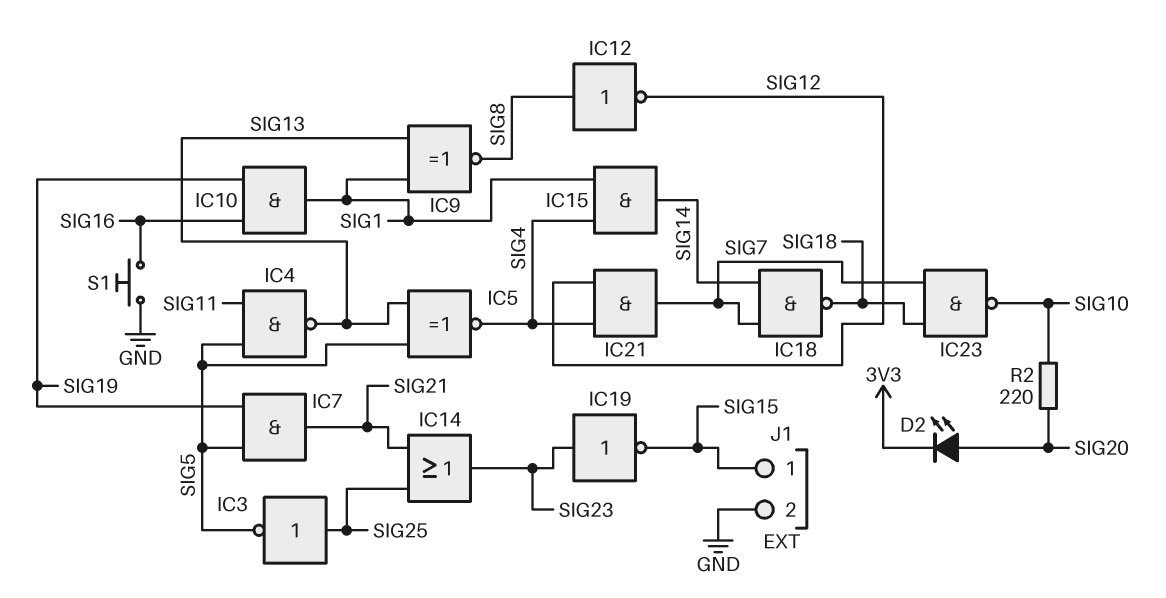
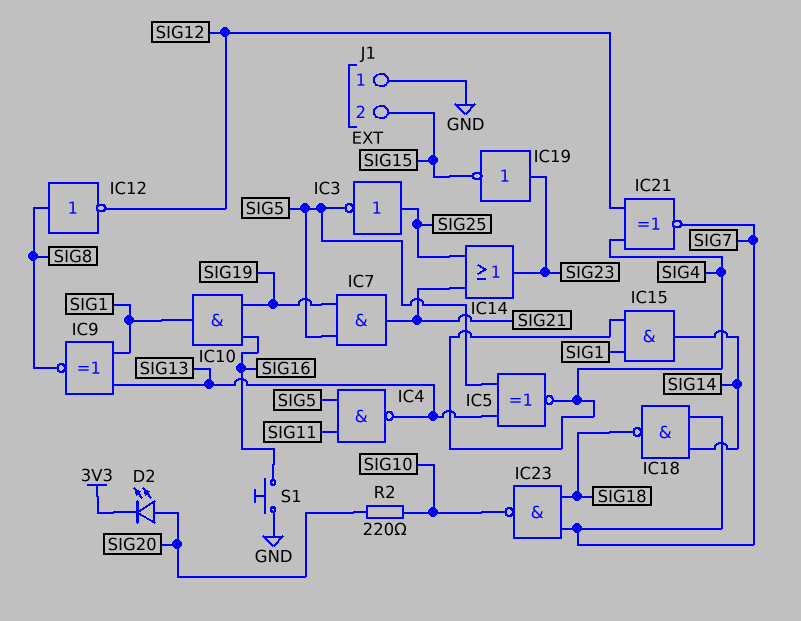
IC21: AND (in SIG4, in SIG12, out SIG7) -> XNOR (in SIG4, in SIG12, out SIG7)
J1 pin 1: SIG15 -> GND
J1 pin 2: GND -> SIG15

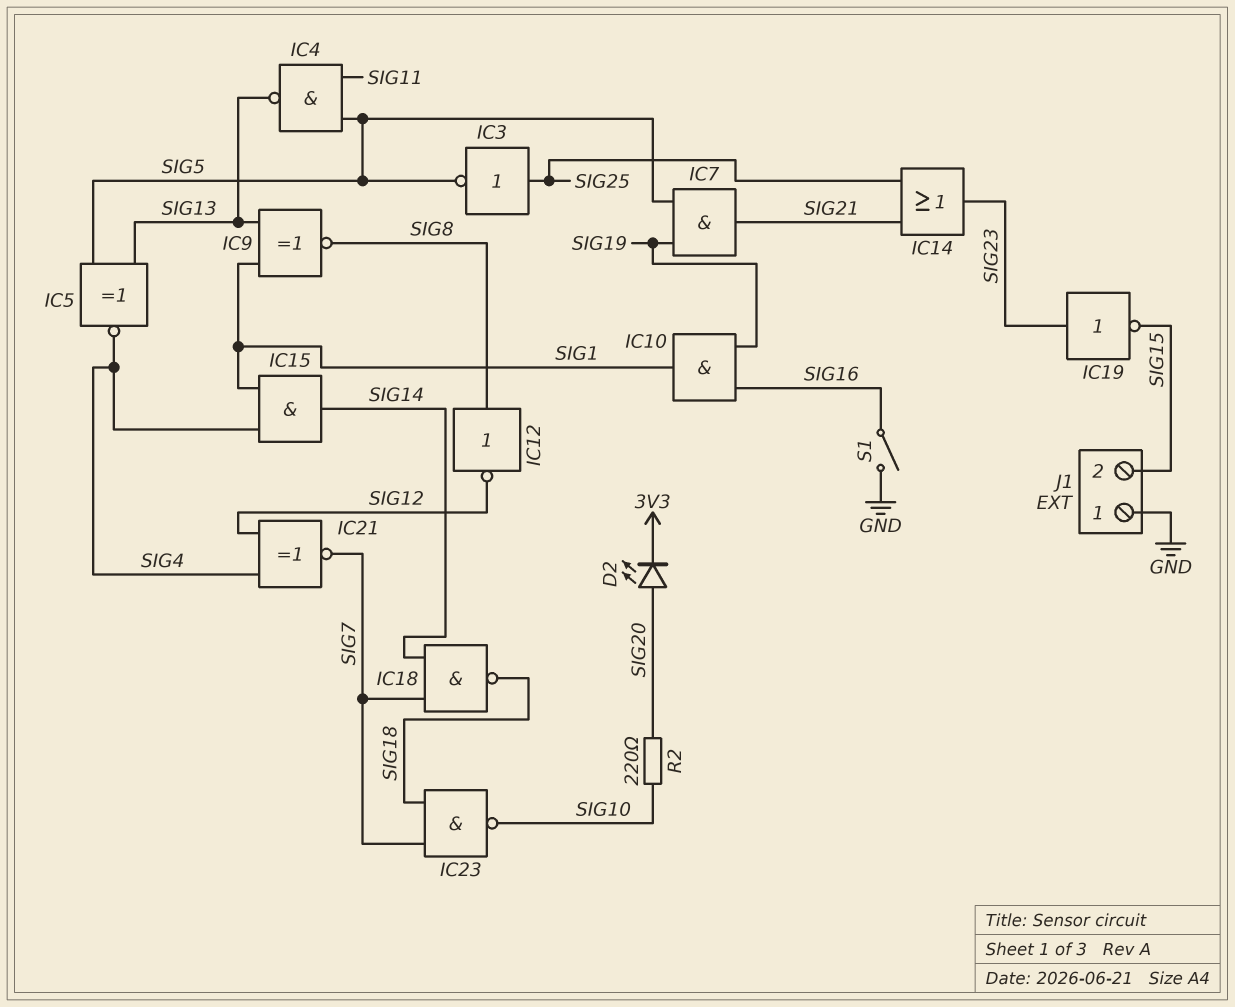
S1: button (GND, SIG16) -> switch (GND, SIG16)

